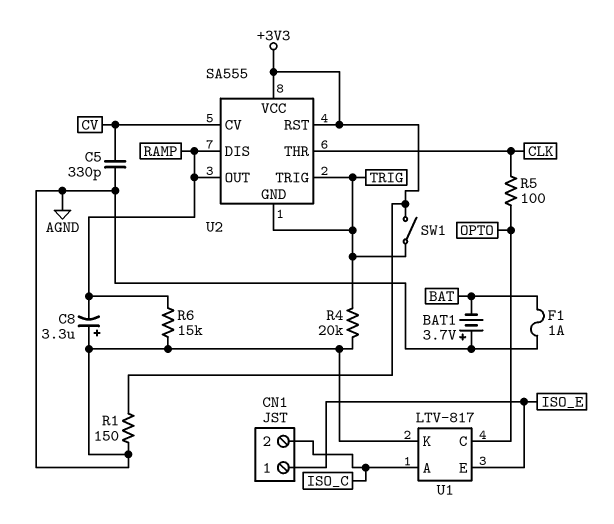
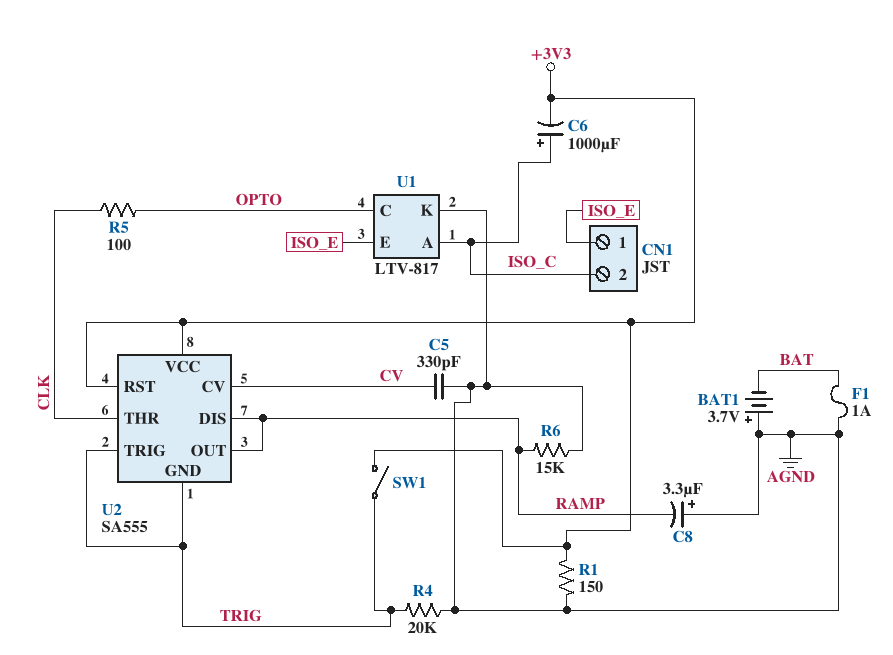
C6: none -> 1000uF (plus ISO_C, minus +3V3)

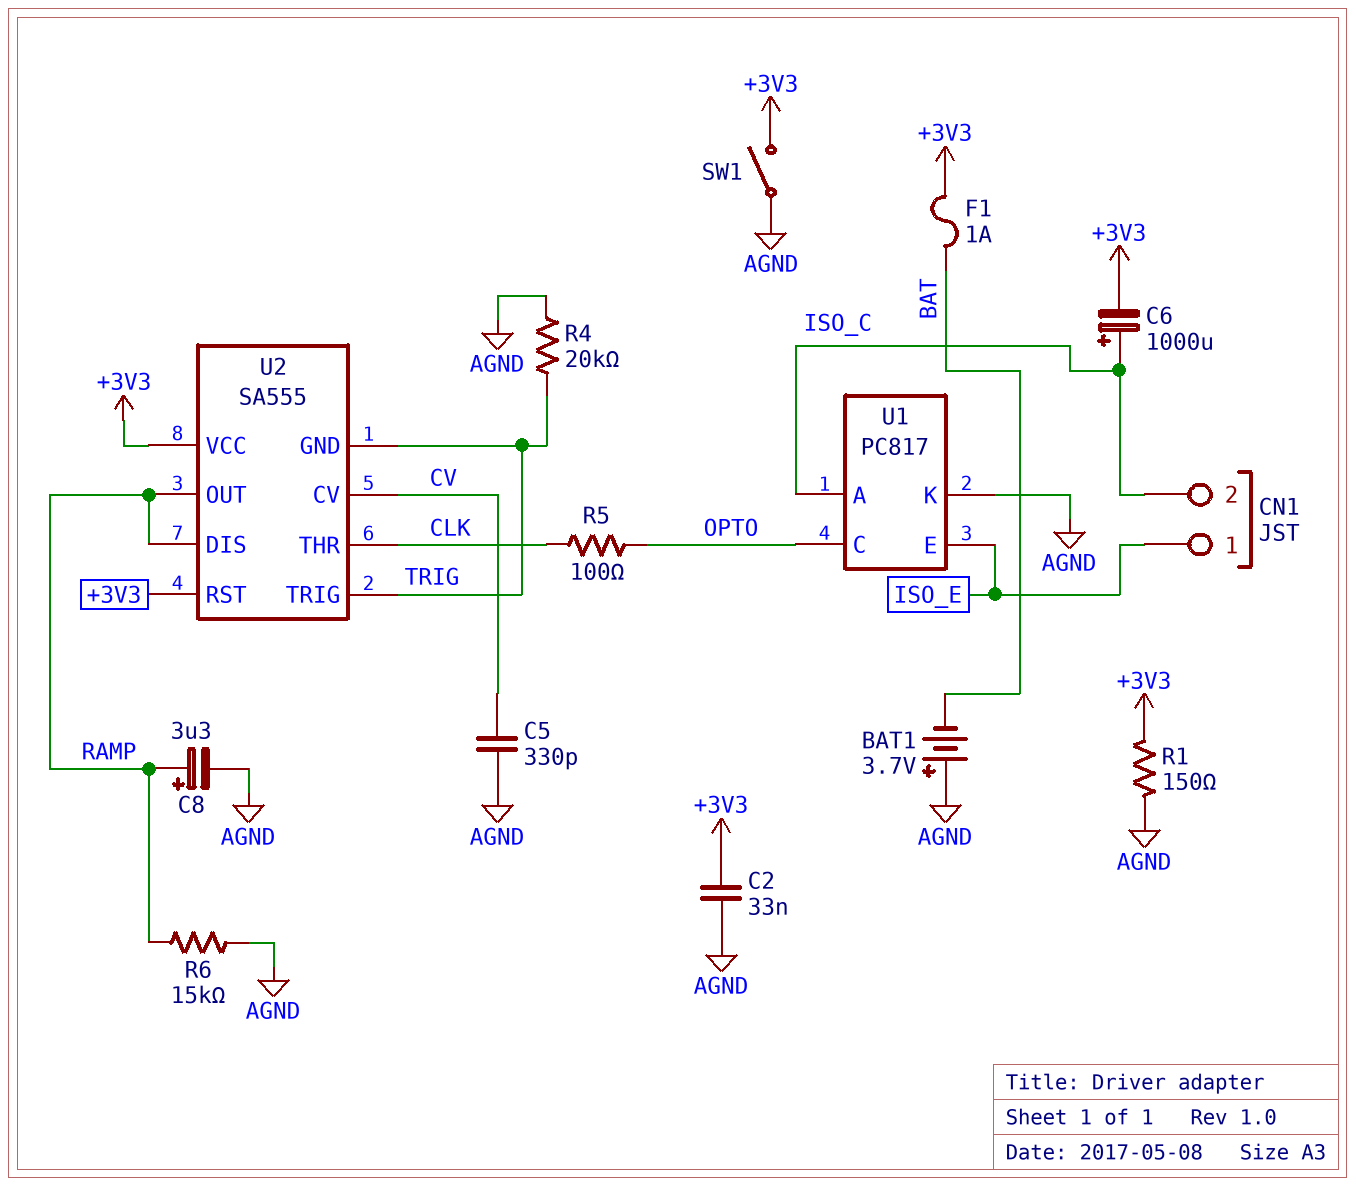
C2: none -> 33nF (+3V3, AGND)
C8: 3.3uF (plus AGND, minus RAMP) -> 3.3uF (plus RAMP, minus AGND)
F1: 1A (AGND, BAT) -> 1A (+3V3, BAT)
SW1: switch (+3V3, TRIG) -> switch (+3V3, AGND)
U1: LTV-817 -> PC817

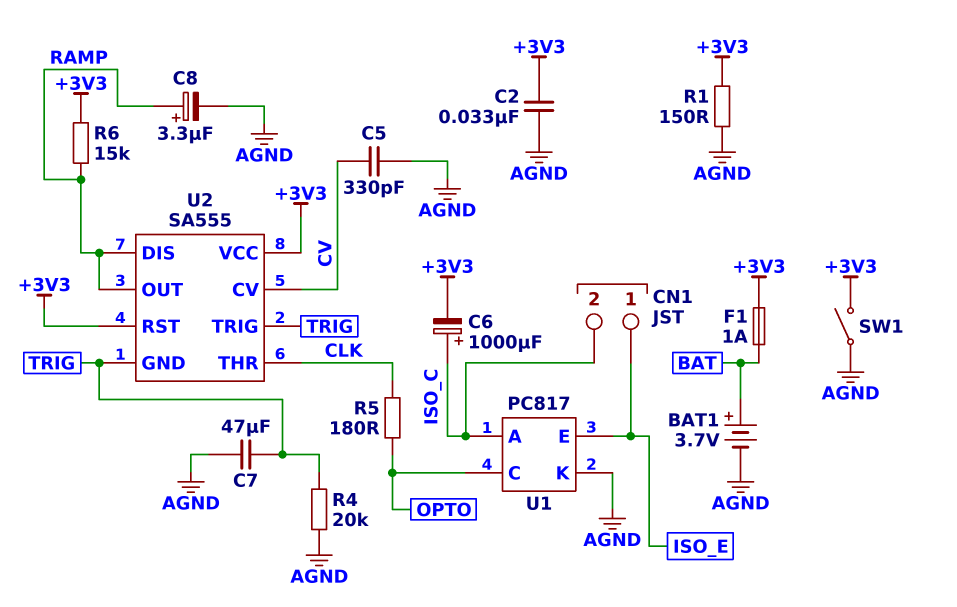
BAT1: 3.7V (plus AGND, minus BAT) -> 3.7V (plus BAT, minus AGND)
C7: none -> 47uF (AGND, TRIG)
R5: 100 (CLK, OPTO) -> 180 (CLK, OPTO)
R6: 15k (AGND, RAMP) -> 15k (+3V3, RAMP)

